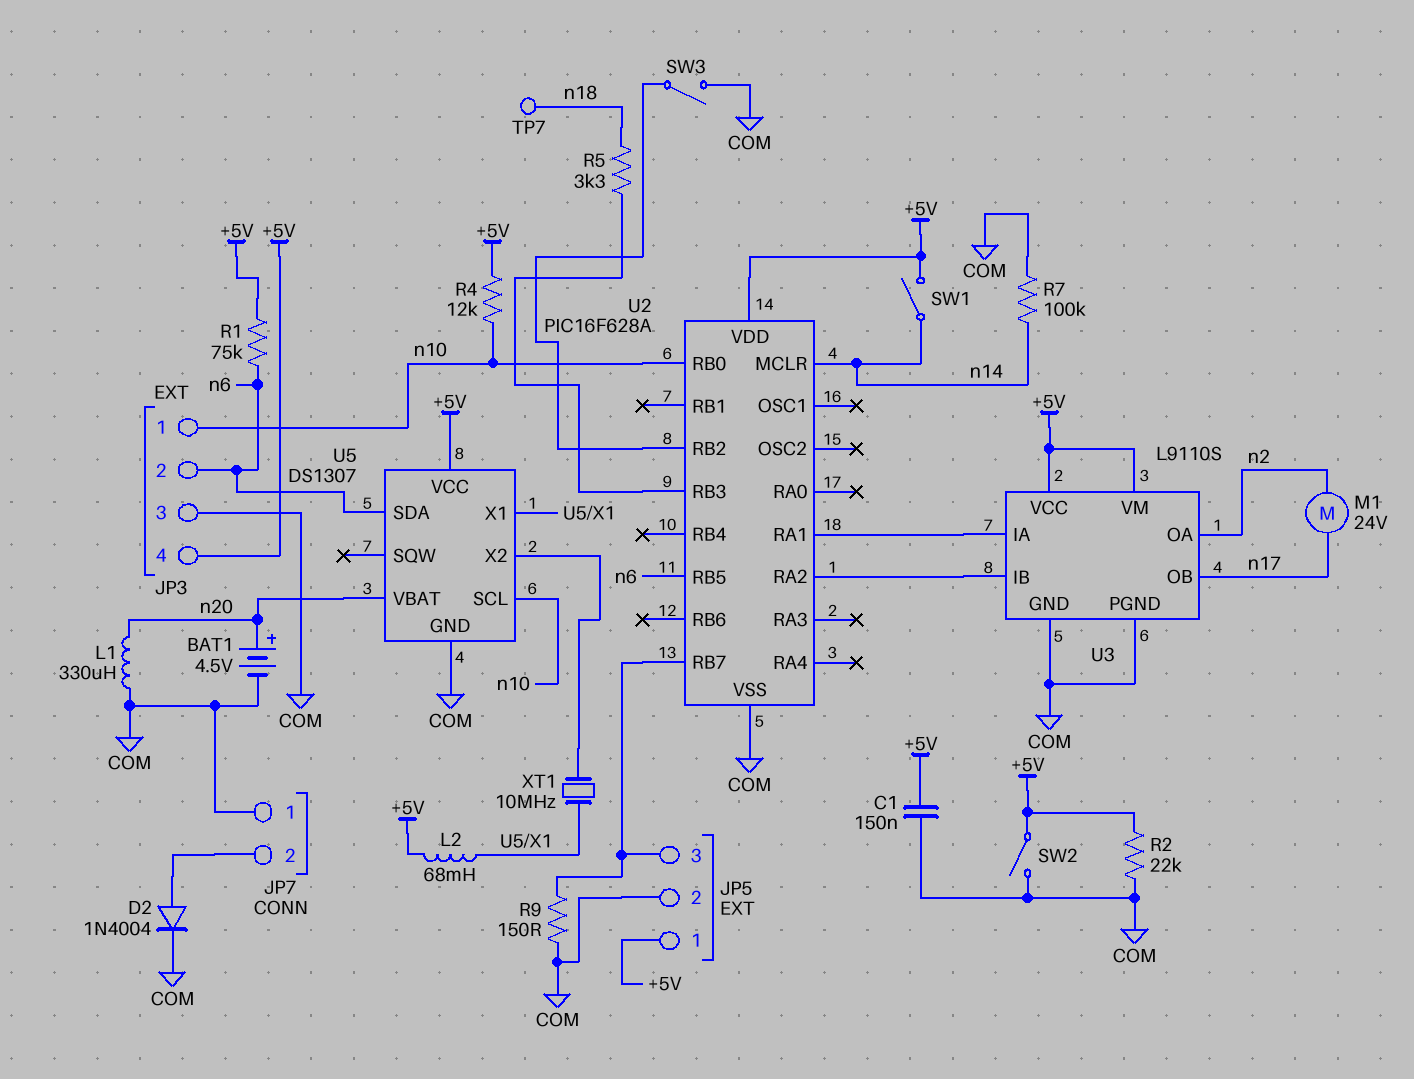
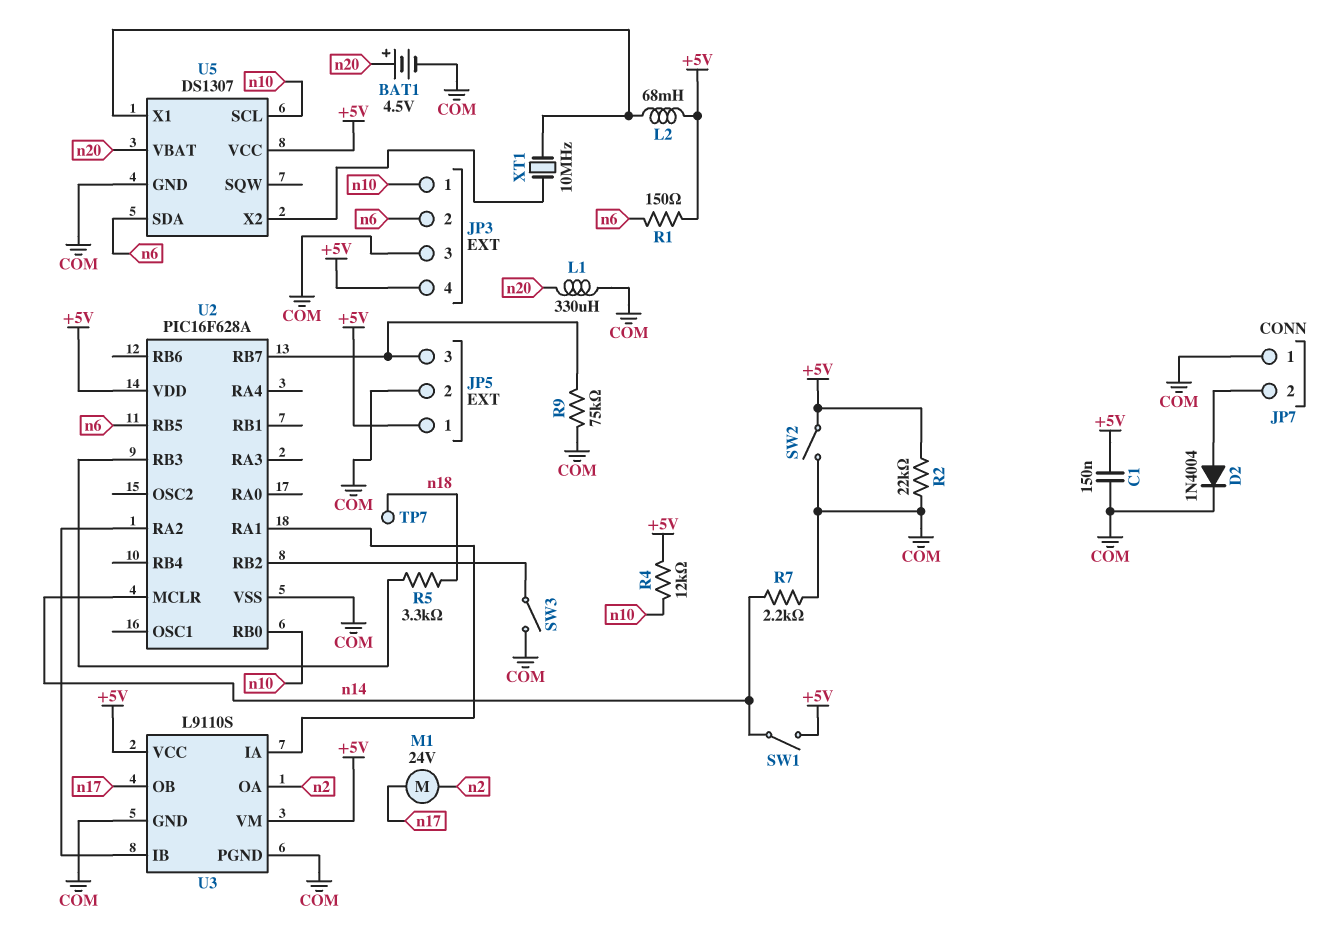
R1: 75k (+5V, n6) -> 150 (+5V, n6)
R7: 100k (COM, n14) -> 2.2k (COM, n14)
R9: 150 (COM, JP5/3) -> 75k (COM, JP5/3)

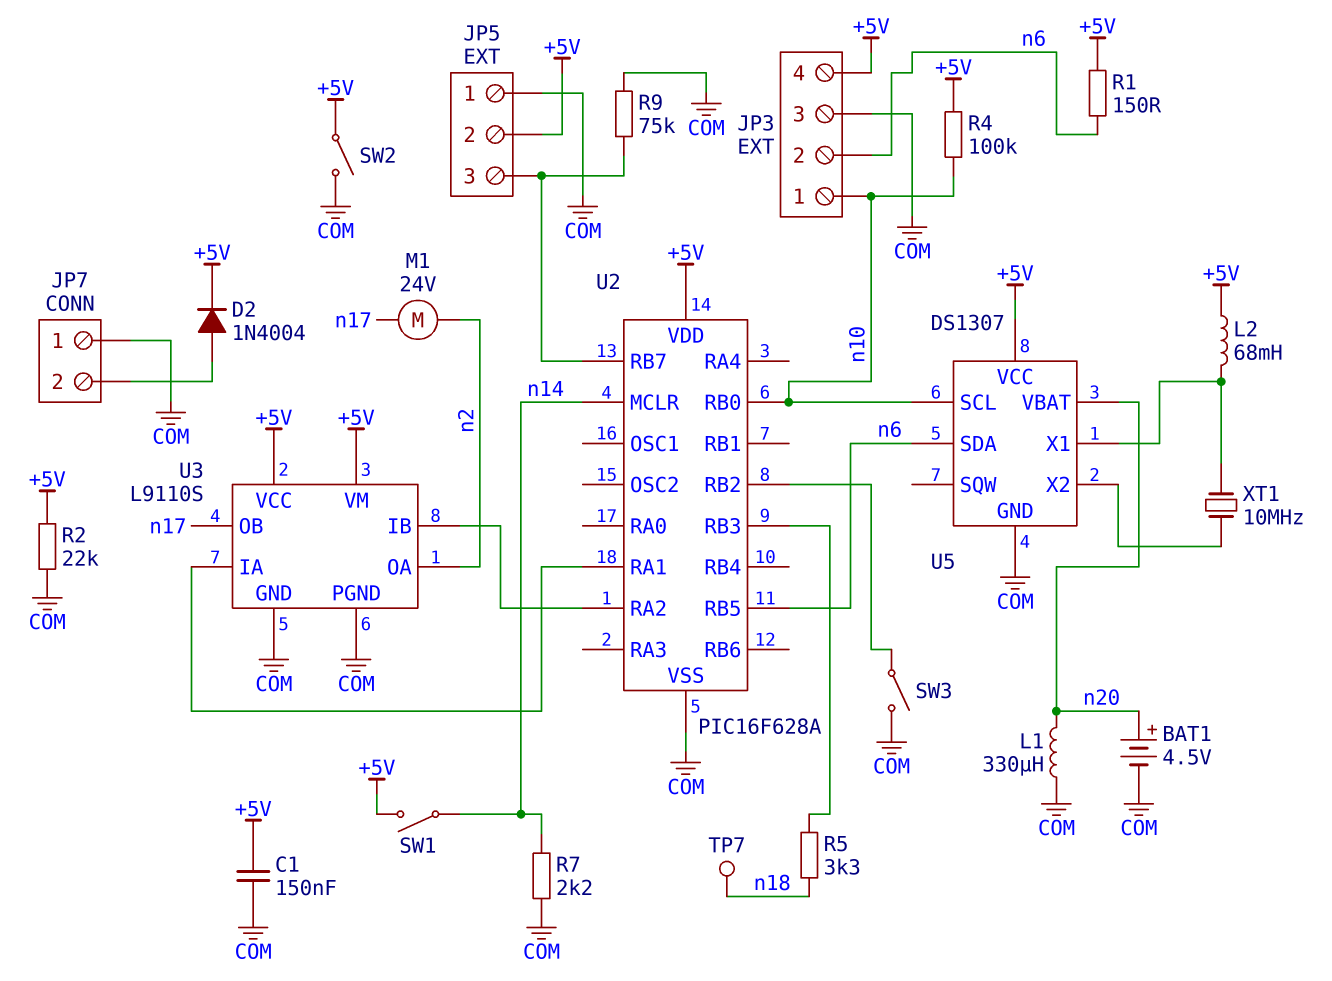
D2: diode 1N4004 (A JP7/2, K COM) -> diode 1N4004 (A JP7/2, K +5V)
JP5 pin 1: +5V -> COM
JP5 pin 2: COM -> +5V
R4: 12k (+5V, n10) -> 100k (+5V, n10)

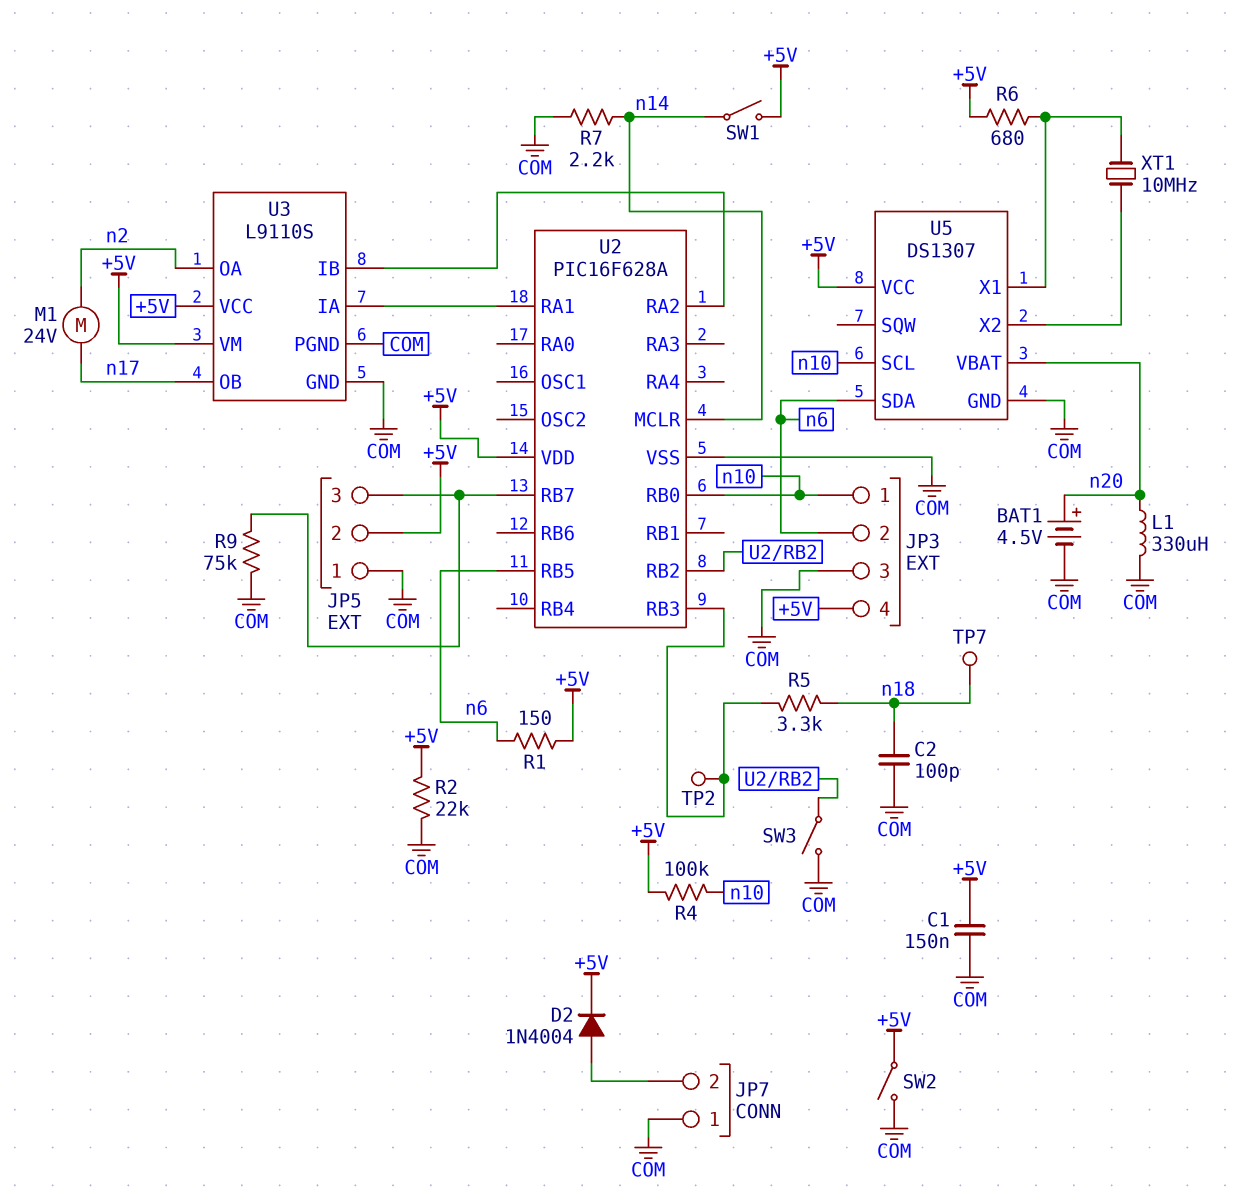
C2: none -> 100pF (COM, n18)
L2: 68mH (+5V, U5/X1) -> none
R6: none -> 680 (+5V, U5/X1)
TP2: none -> test point (U2/RB3)

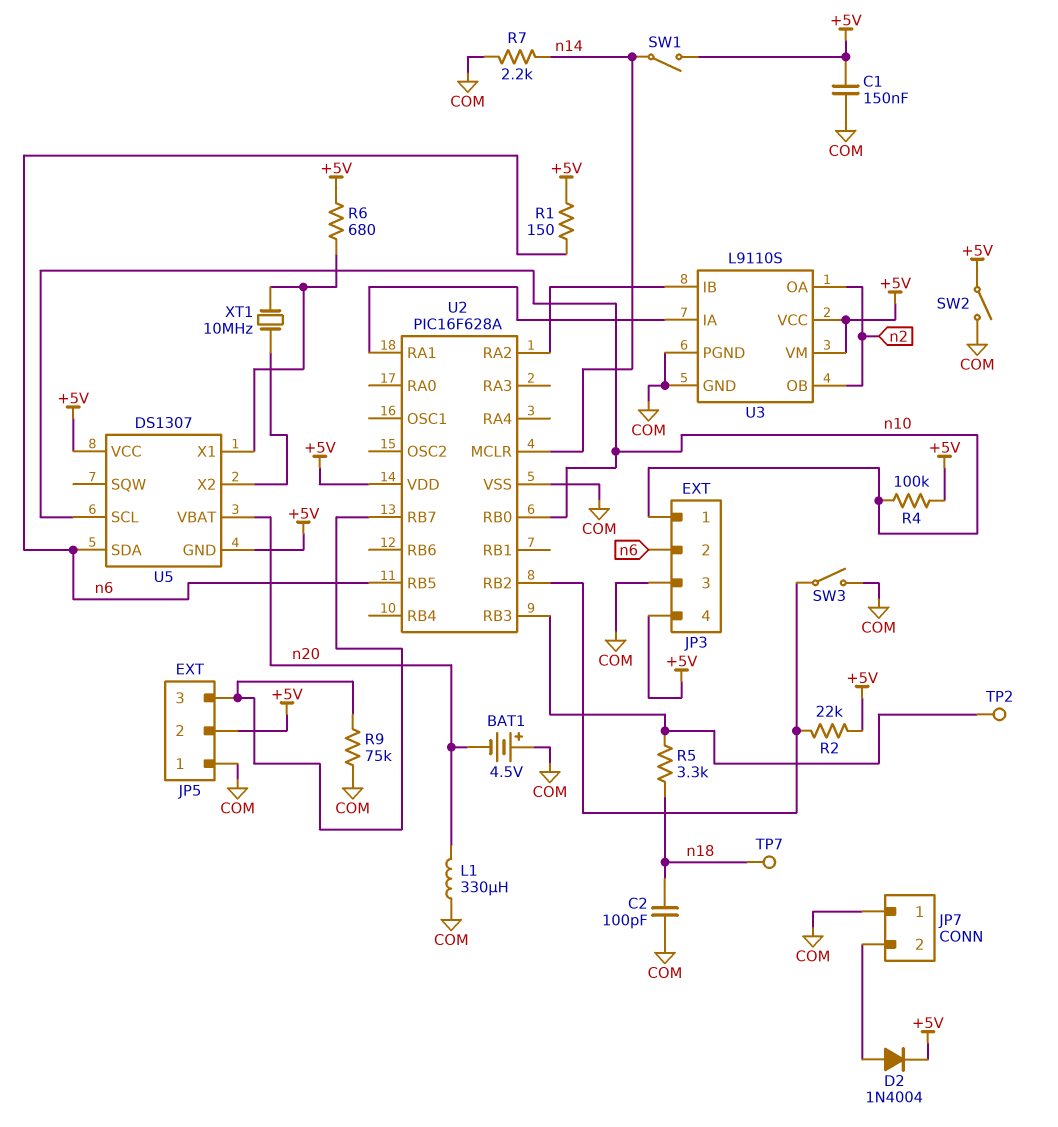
BAT1: 4.5V (plus n20, minus COM) -> 4.5V (plus COM, minus n20)
M1: motor 24V (n2, n17) -> none
R2: 22k (+5V, COM) -> 22k (+5V, U2/RB2)
U3 pin OB: n17 -> n2
U5 pin GND: COM -> +5V

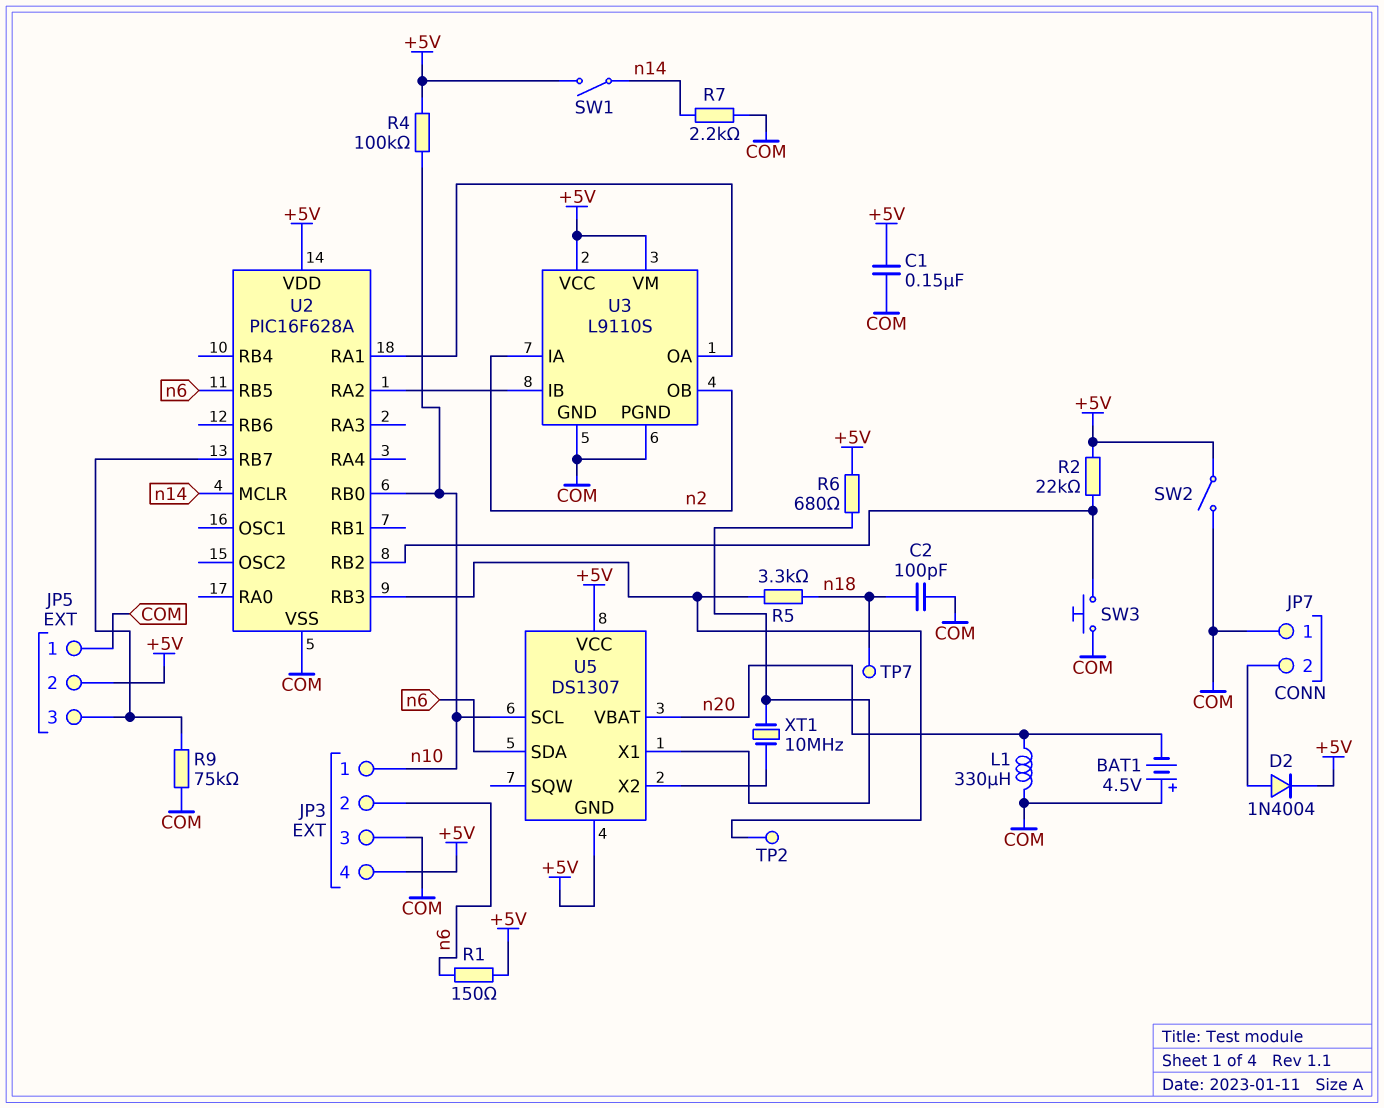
SW3: switch (COM, U2/RB2) -> button (COM, U2/RB2)
U3 pin IA: U2/RA1 -> n2
U3 pin OA: n2 -> U2/RA1

